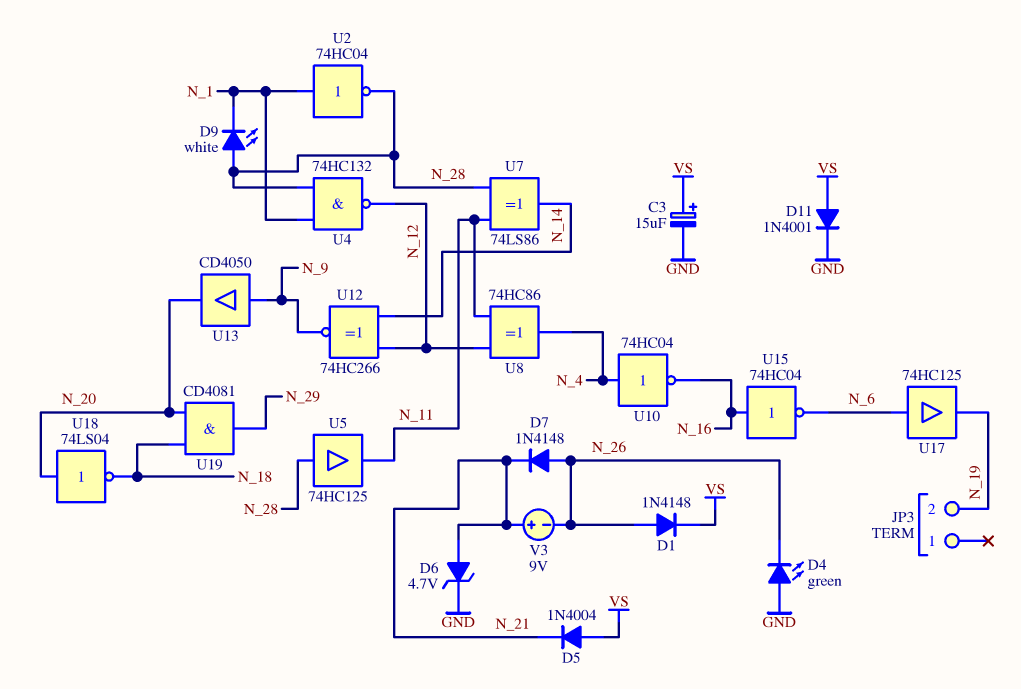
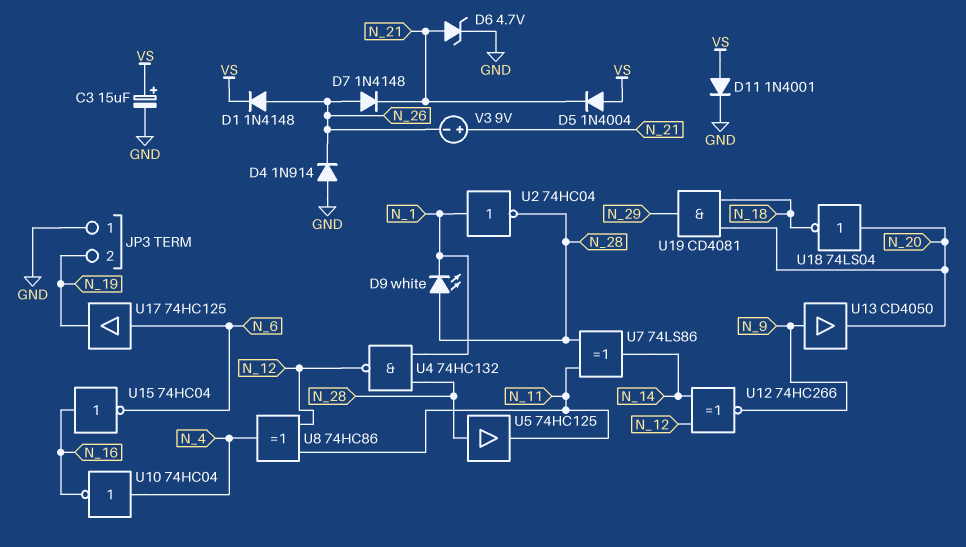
D4: LED green (A GND, K N_26) -> diode 1N914 (A GND, K N_26)
JP3 pin 1: none -> GND

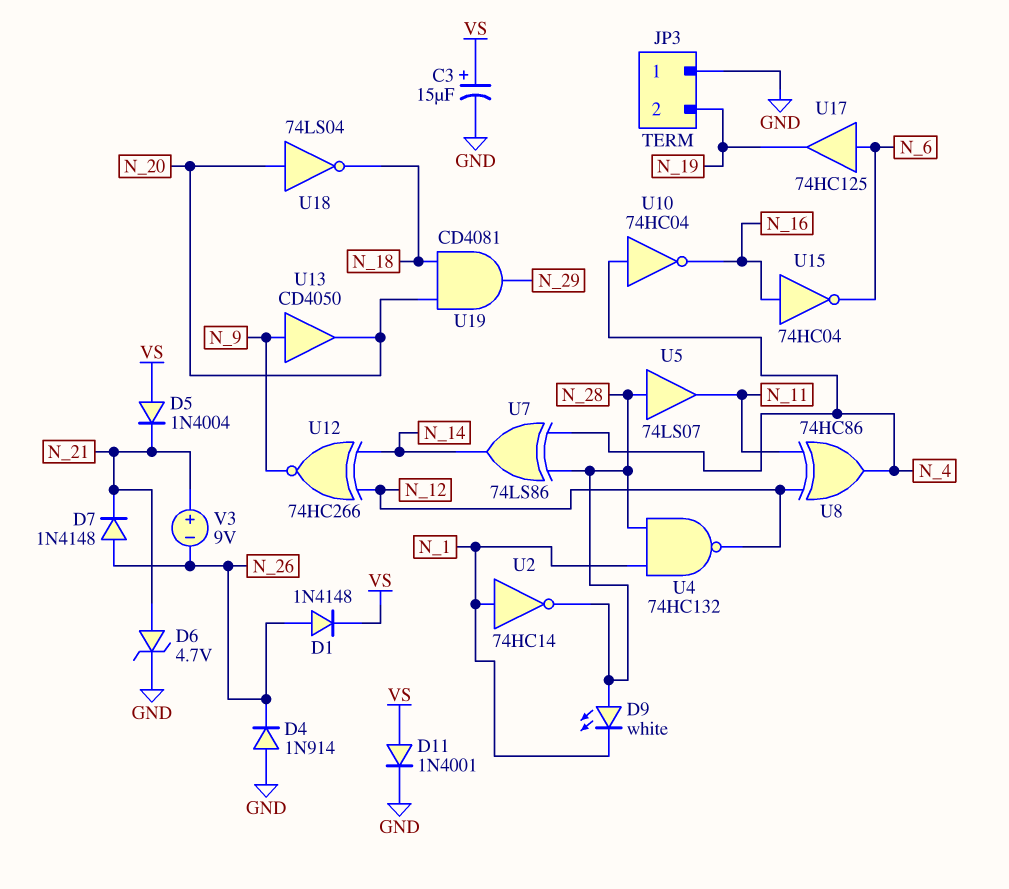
U2: NOT 74HC04 (in N_1, out N_28) -> NOT 74HC14 (in N_1, out N_28)
U5: buffer 74HC125 (in N_28, out N_11) -> buffer 74LS07 (in N_28, out N_11)
U7: XOR 74LS86 (in N_11, in N_28, out N_14) -> XOR 74LS86 (in N_4, in N_28, out N_14)

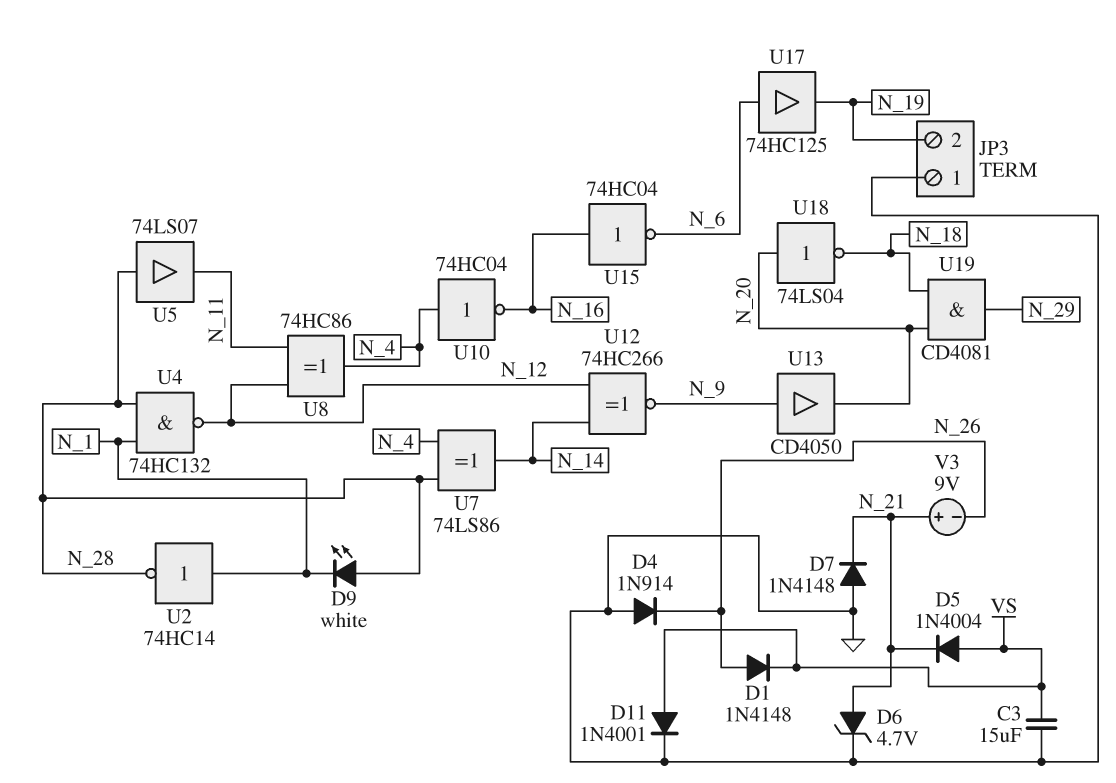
C3: 15uF (plus VS, minus GND) -> 15uF (GND, VS)
D7: diode 1N4148 (A N_26, K N_21) -> diode 1N4148 (A GND, K N_21)

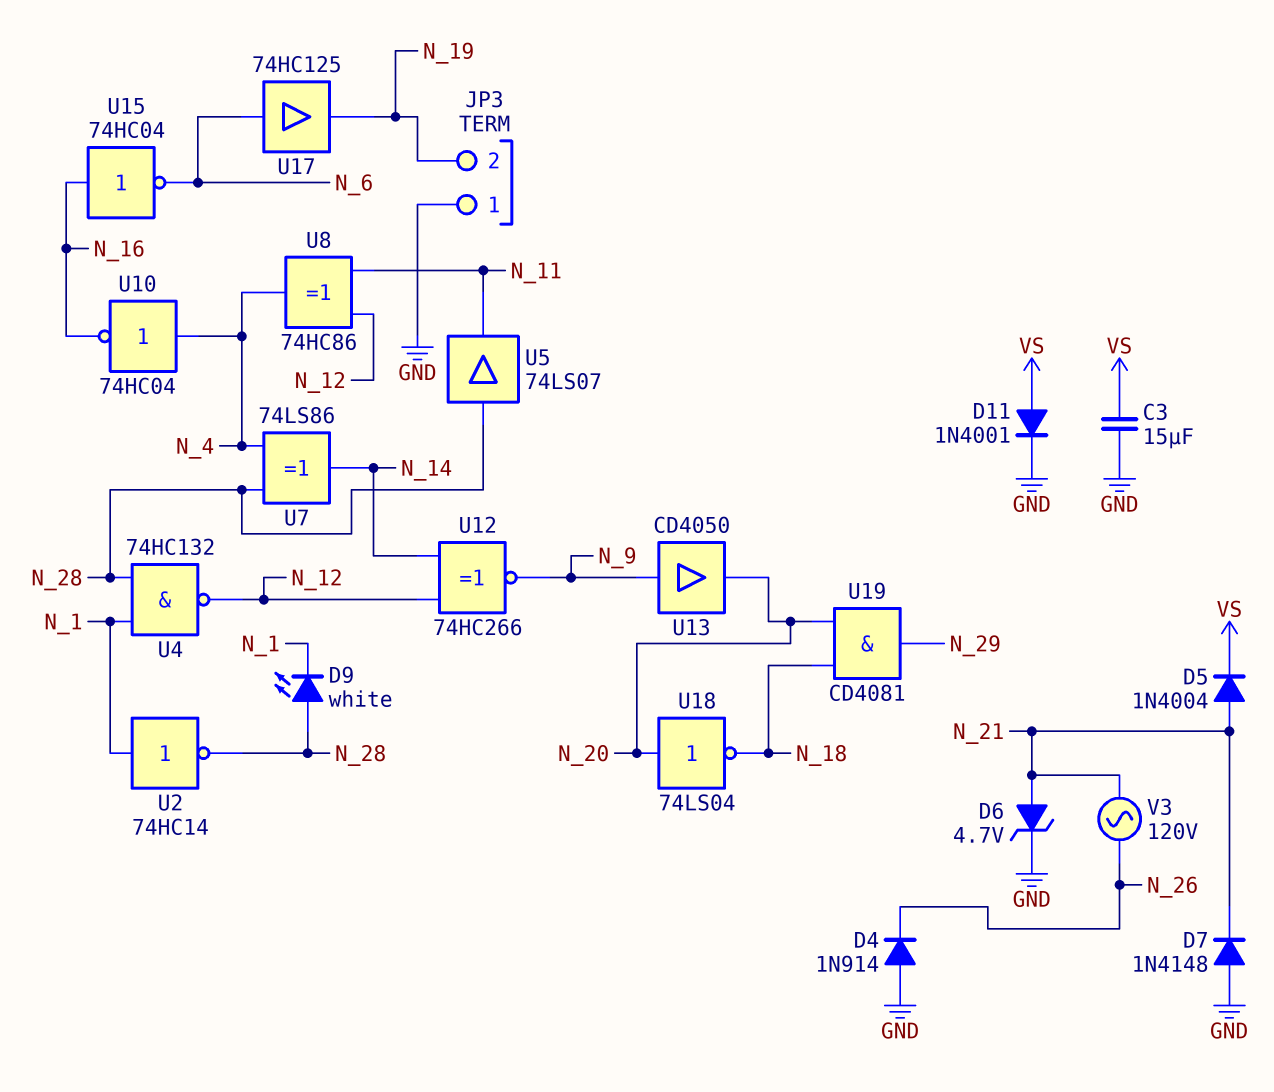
D1: diode 1N4148 (A N_26, K VS) -> none
D5: diode 1N4004 (A VS, K N_21) -> diode 1N4004 (A N_21, K VS)
V3: 9V (plus N_21, minus N_26) -> AC 120V (N_21, N_26)

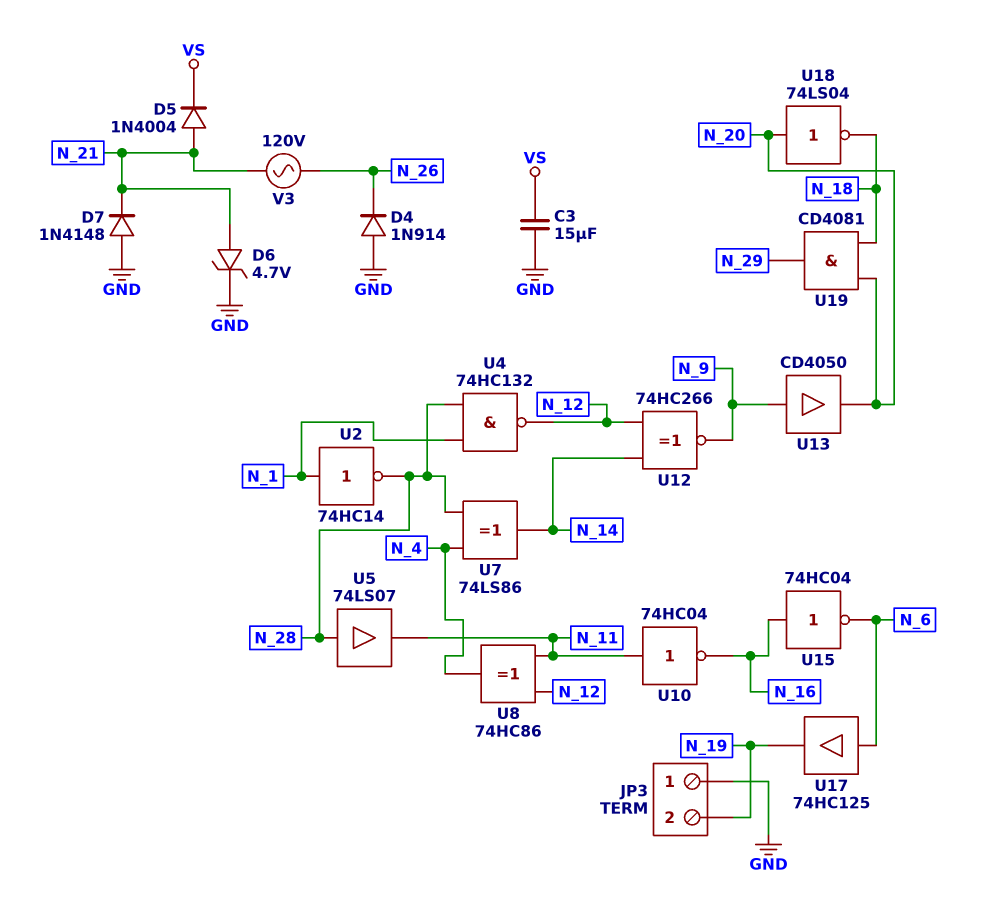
D9: LED white (A N_28, K N_1) -> none
D11: diode 1N4001 (A VS, K GND) -> none
U10: NOT 74HC04 (in N_4, out N_16) -> NOT 74HC04 (in N_11, out N_16)

